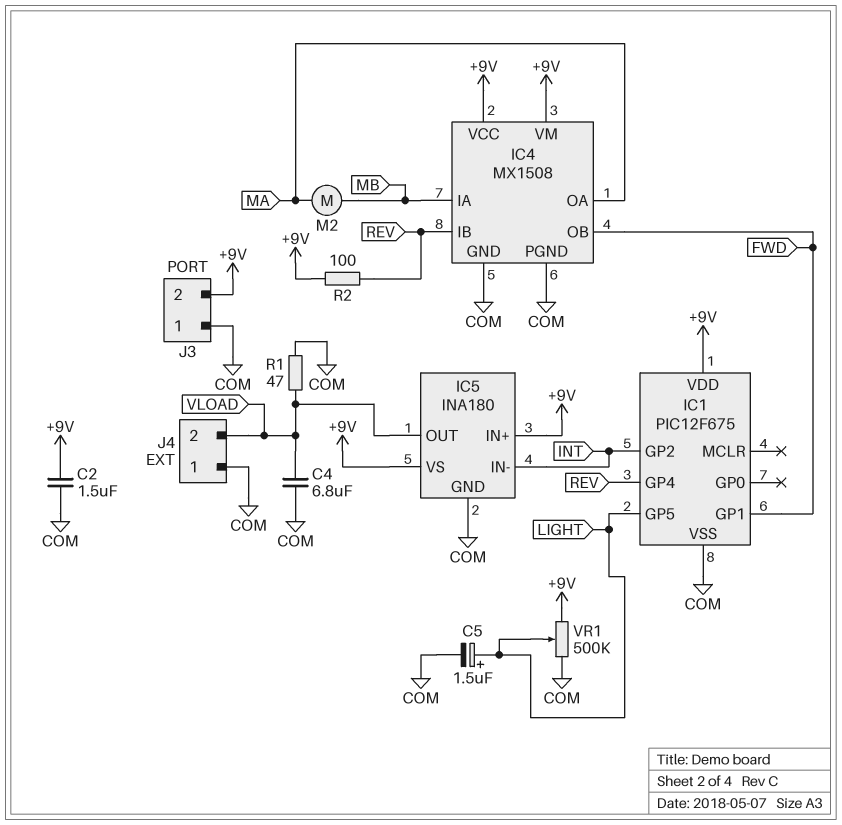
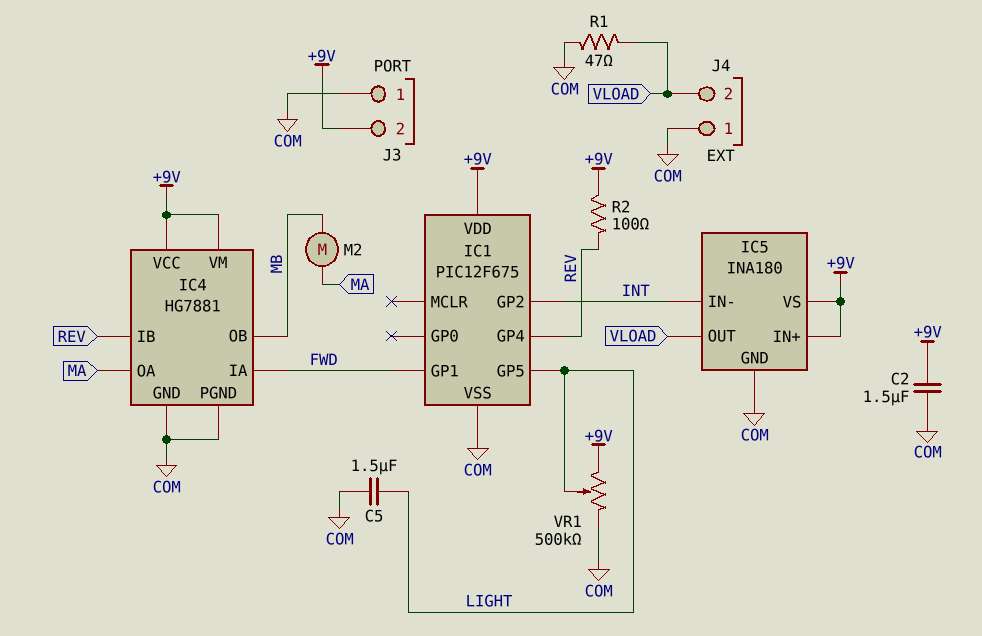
C4: 6.8uF (COM, VLOAD) -> none
C5: 1.5uF (plus LIGHT, minus COM) -> 1.5uF (COM, LIGHT)
IC4: MX1508 -> HG7881
IC4 pin IA: MB -> FWD
IC4 pin OB: FWD -> MB

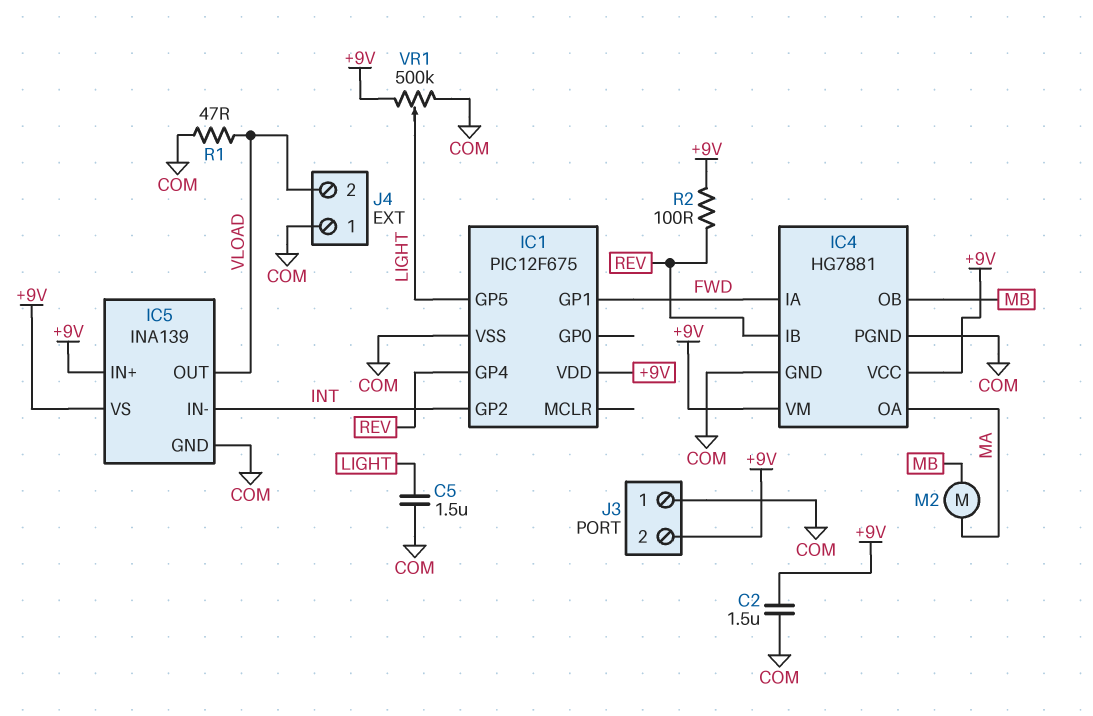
IC5: INA180 -> INA139

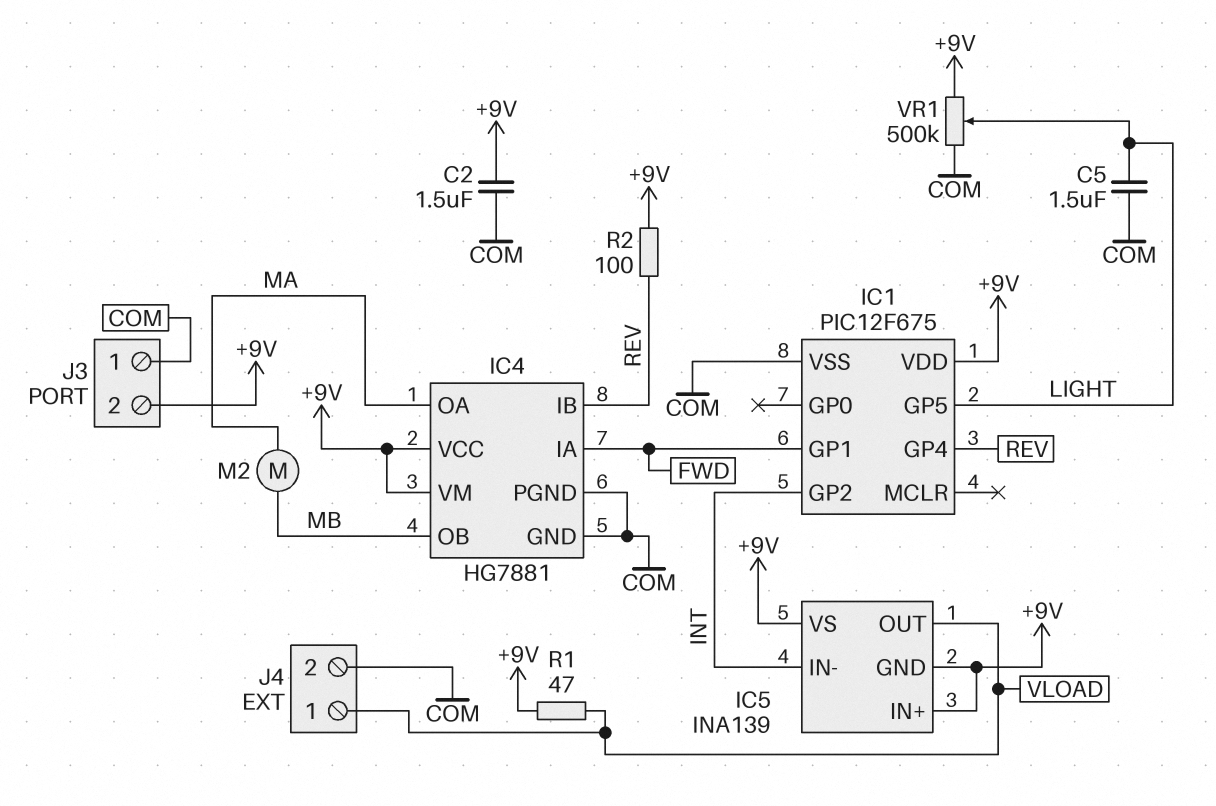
IC5 pin GND: COM -> +9V
J4 pin 1: COM -> VLOAD
J4 pin 2: VLOAD -> COM
R1: 47 (COM, VLOAD) -> 47 (+9V, VLOAD)

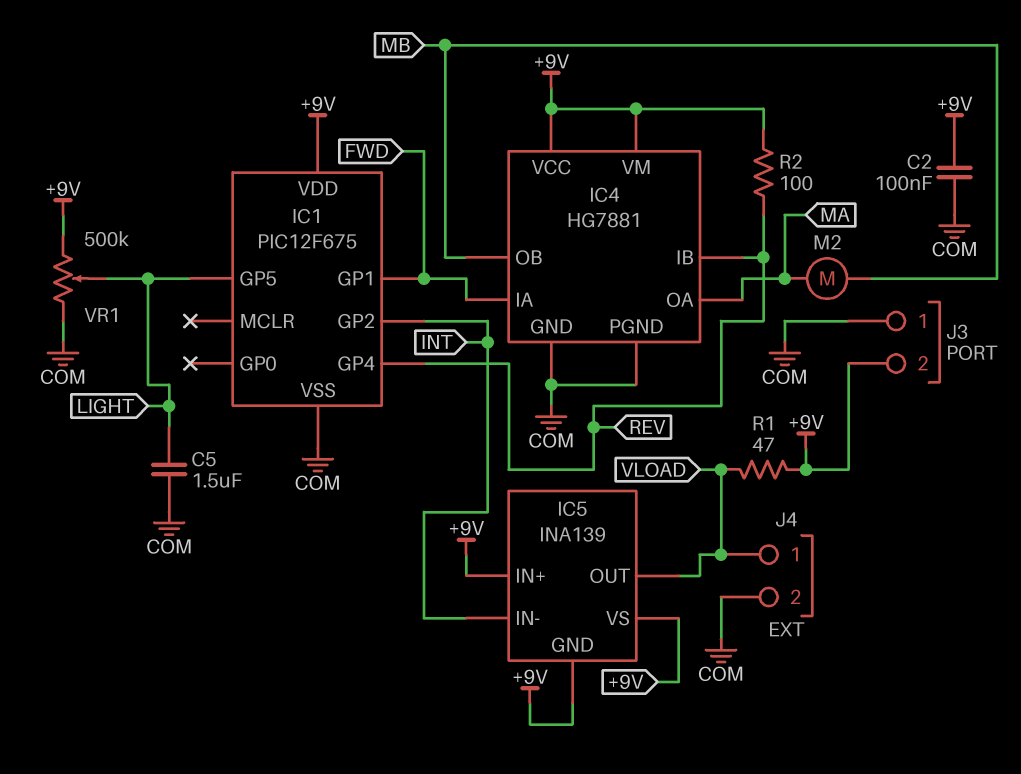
C2: 1.5uF (+9V, COM) -> 100nF (+9V, COM)

